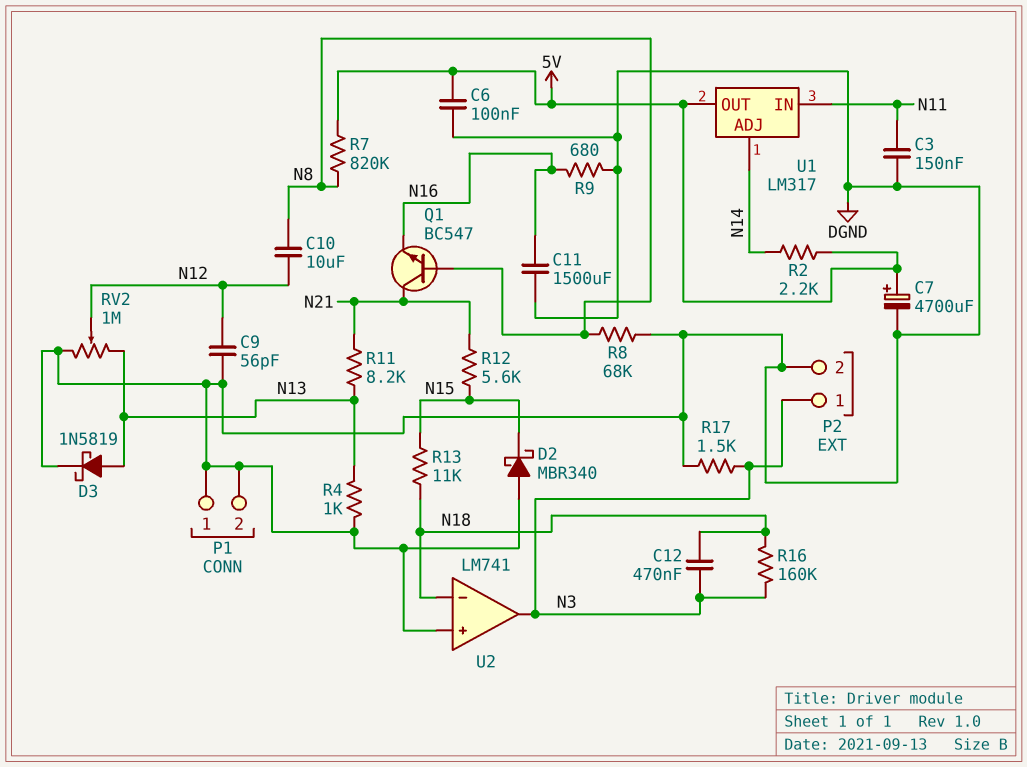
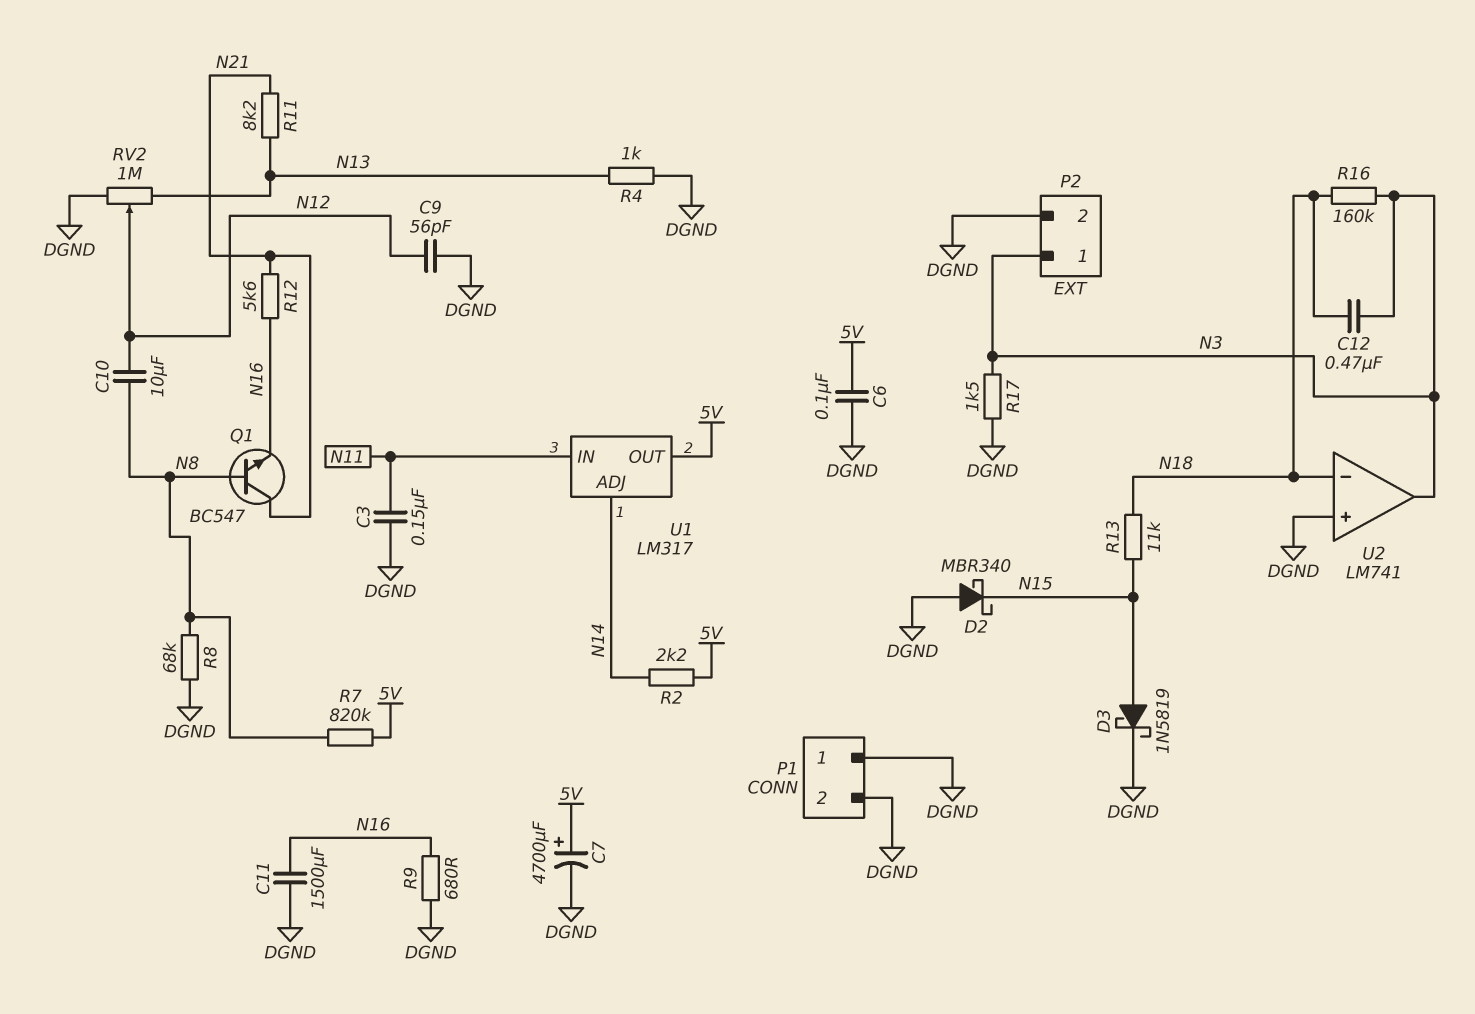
D3: schottky 1N5819 (A N13, K DGND) -> schottky 1N5819 (A N15, K DGND)
R12: 5.6k (N15, N21) -> 5.6k (N16, N21)

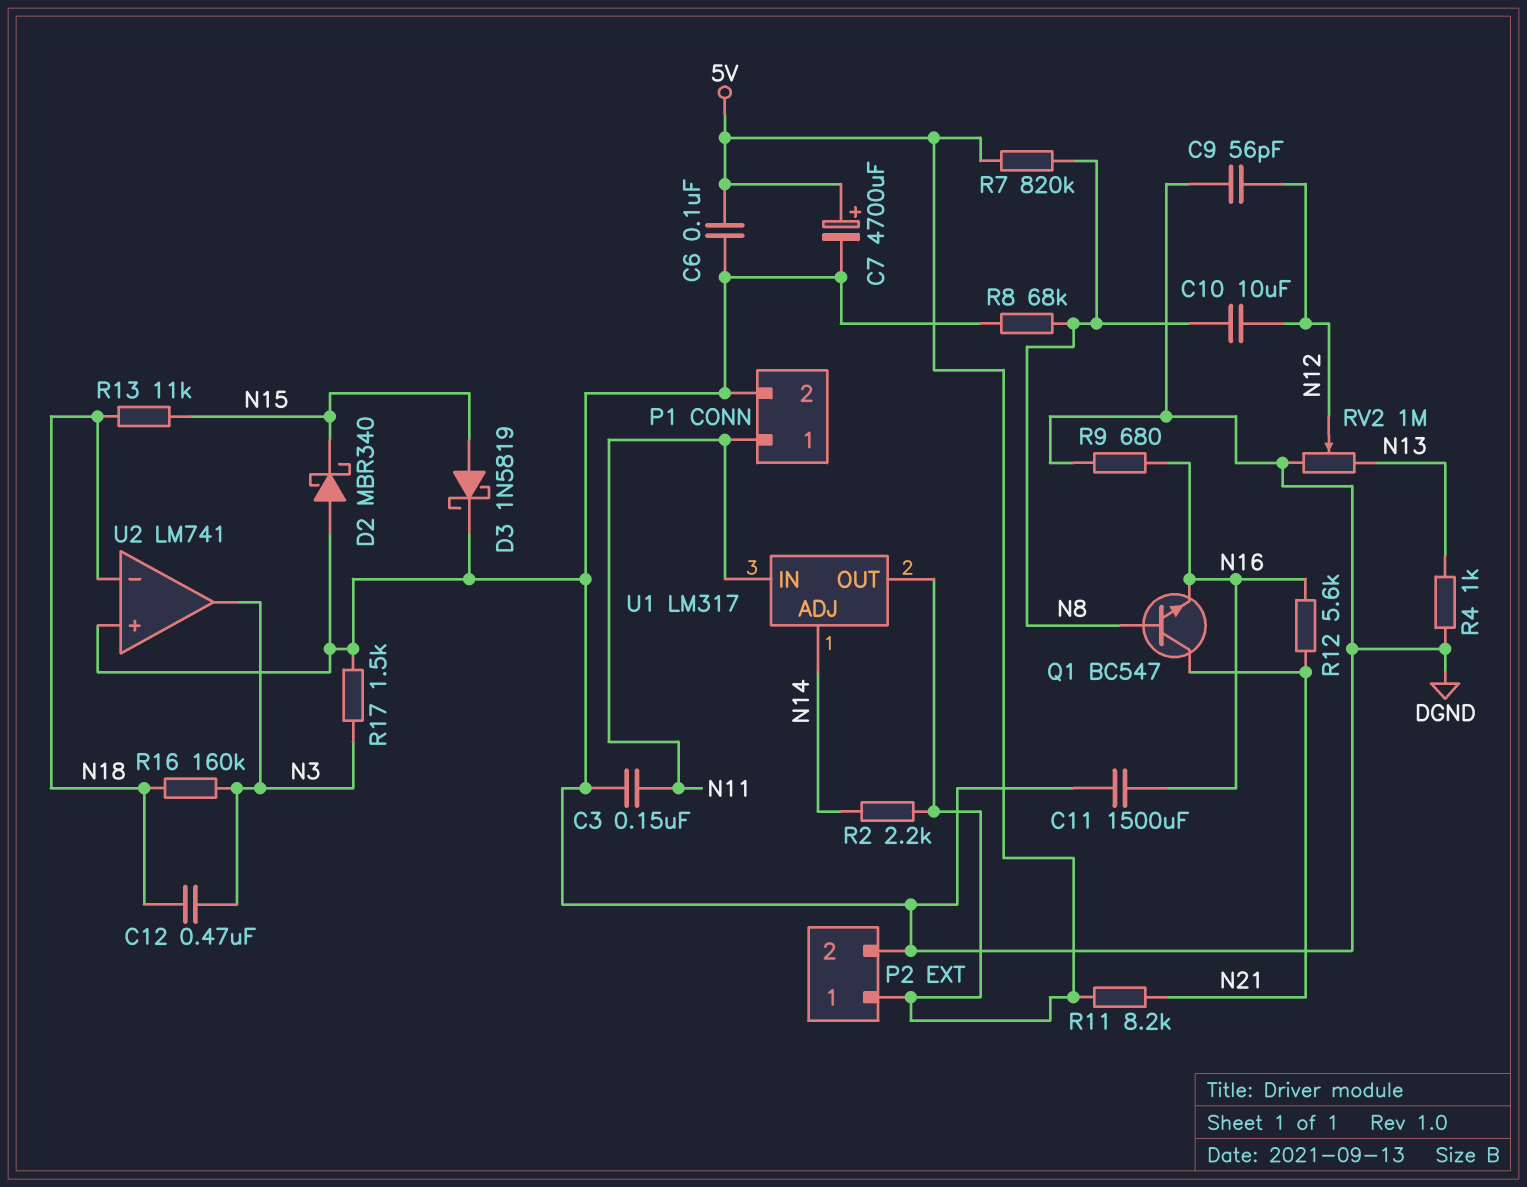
P1 pin 1: DGND -> N11
P2 pin 1: N3 -> 5V
R11: 8.2k (N13, N21) -> 8.2k (5V, N21)

